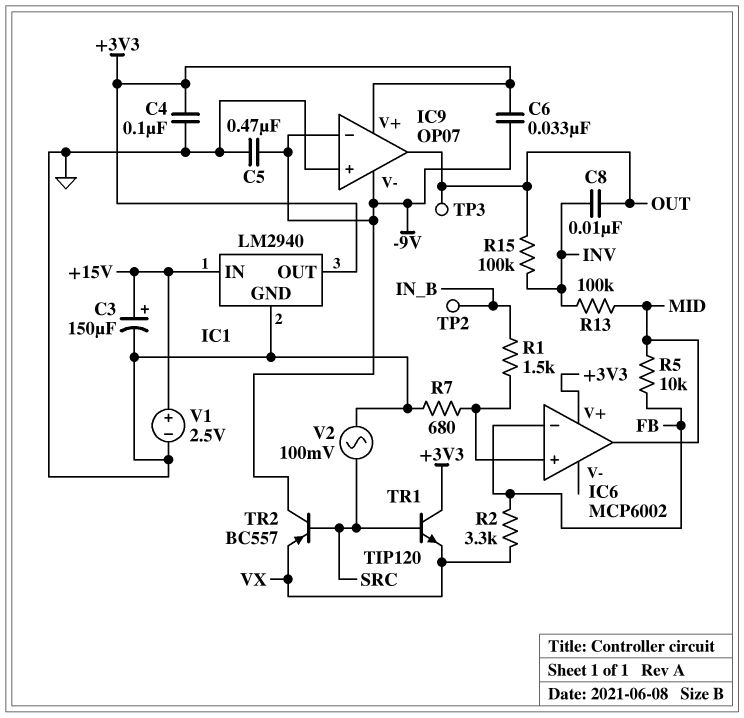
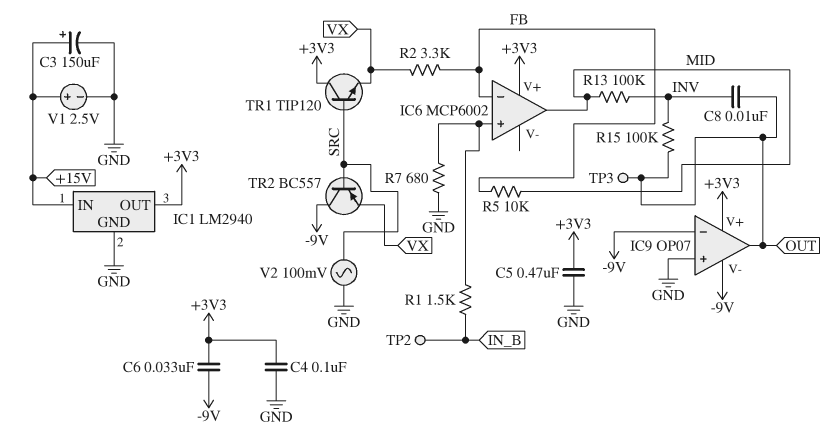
C5: 470nF (-9V, GND) -> 470nF (+3V3, GND)

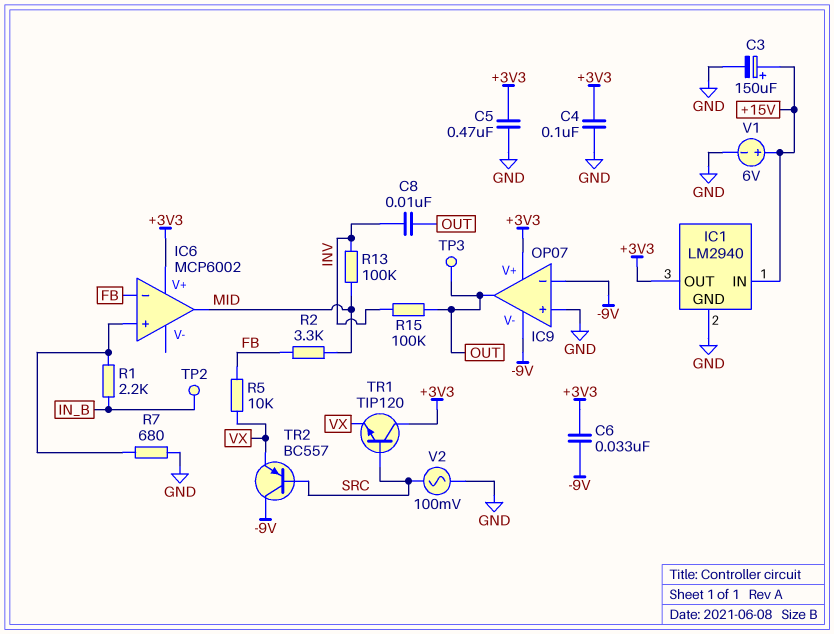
R1: 1.5k (IC6/in+, IN_B) -> 2.2k (IC6/in+, IN_B)
R2: 3.3k (FB, VX) -> 3.3k (FB, MID)
R5: 10k (FB, MID) -> 10k (FB, VX)
V1: 2.5V (plus +15V, minus GND) -> 6V (plus +15V, minus GND)

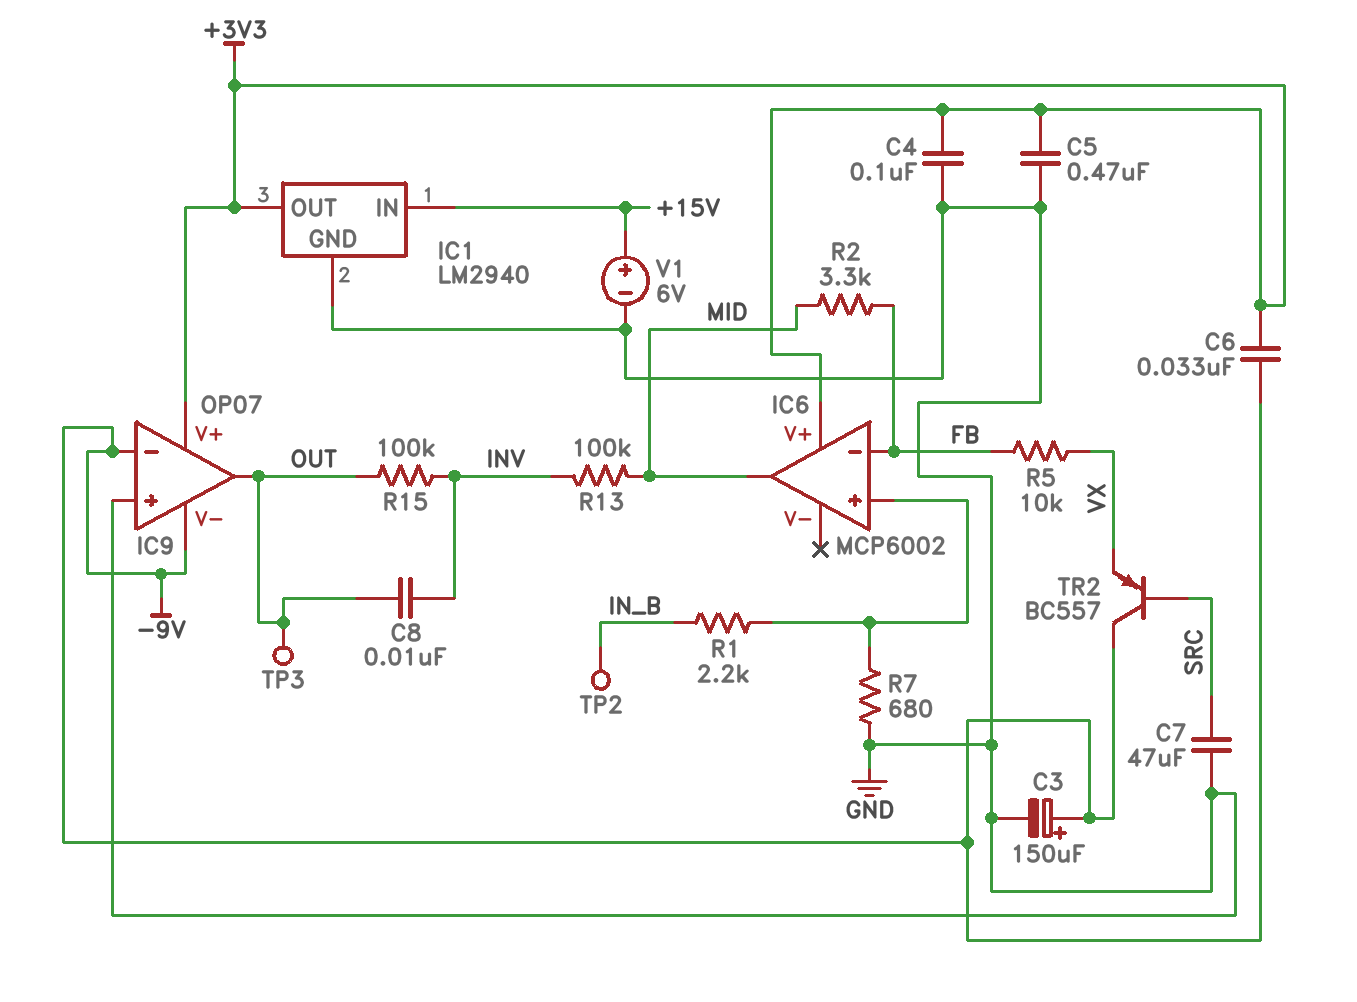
C3: 150uF (plus +15V, minus GND) -> 150uF (plus -9V, minus GND)
C7: none -> 47uF (GND, SRC)
TR1: NPN TIP120 (B SRC, C +3V3, E VX) -> none
V2: AC 100mV (GND, SRC) -> none

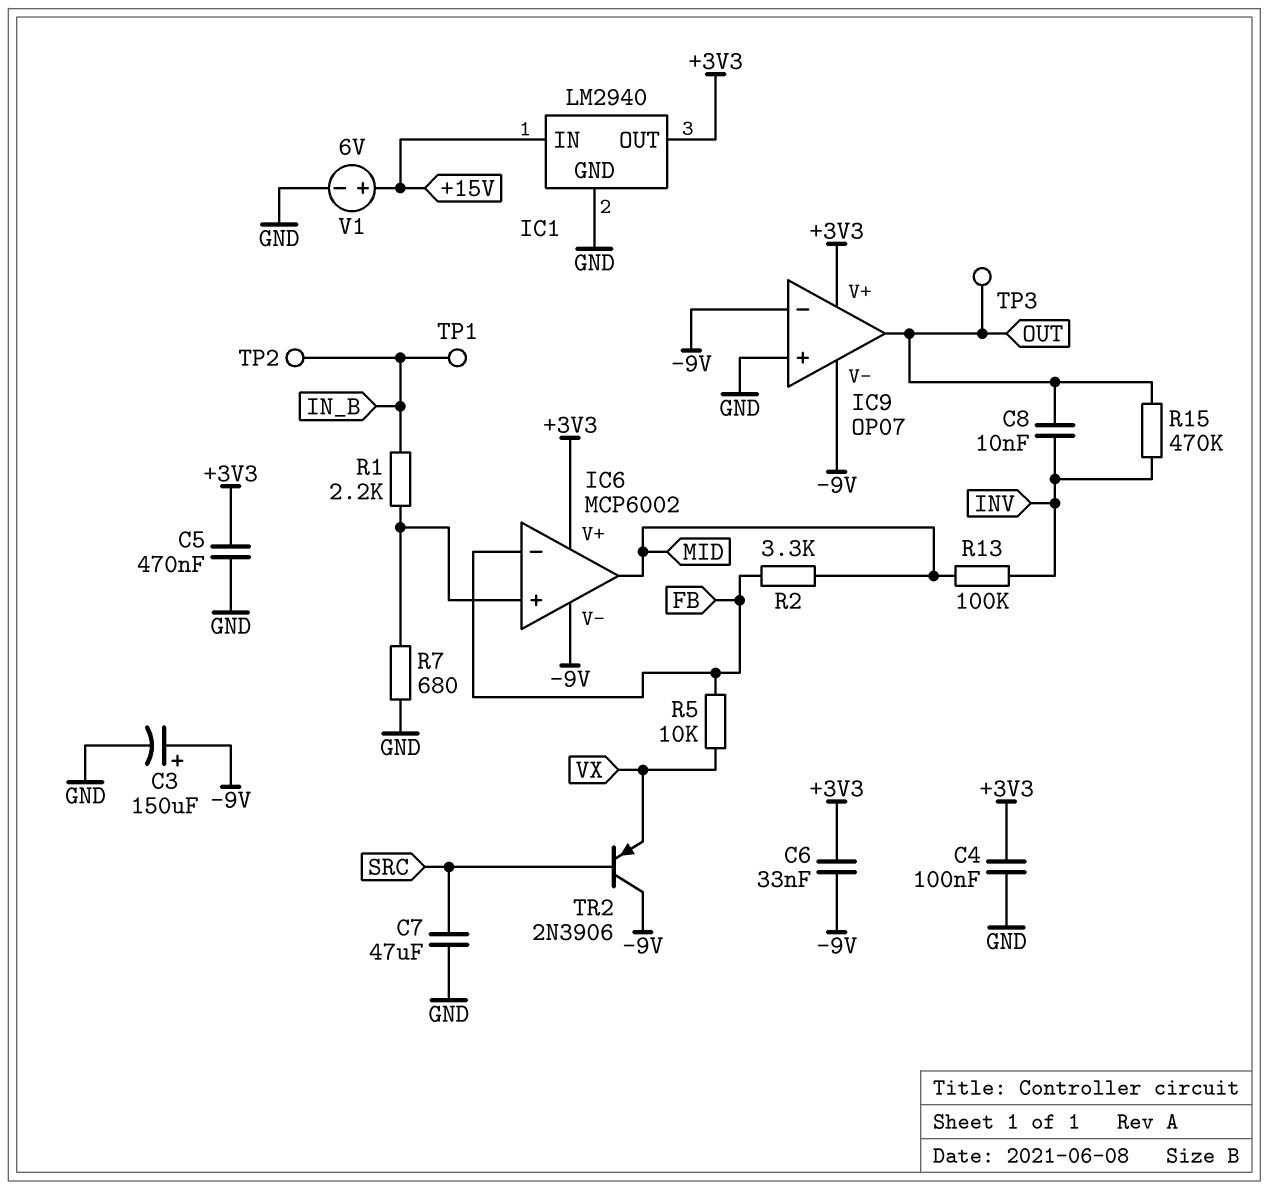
IC6 pin V-: none -> -9V
R15: 100k (INV, OUT) -> 470k (INV, OUT)
TP1: none -> test point (IN_B)
TR2: PNP BC557 (B SRC, C -9V, E VX) -> PNP 2N3906 (B SRC, C -9V, E VX)

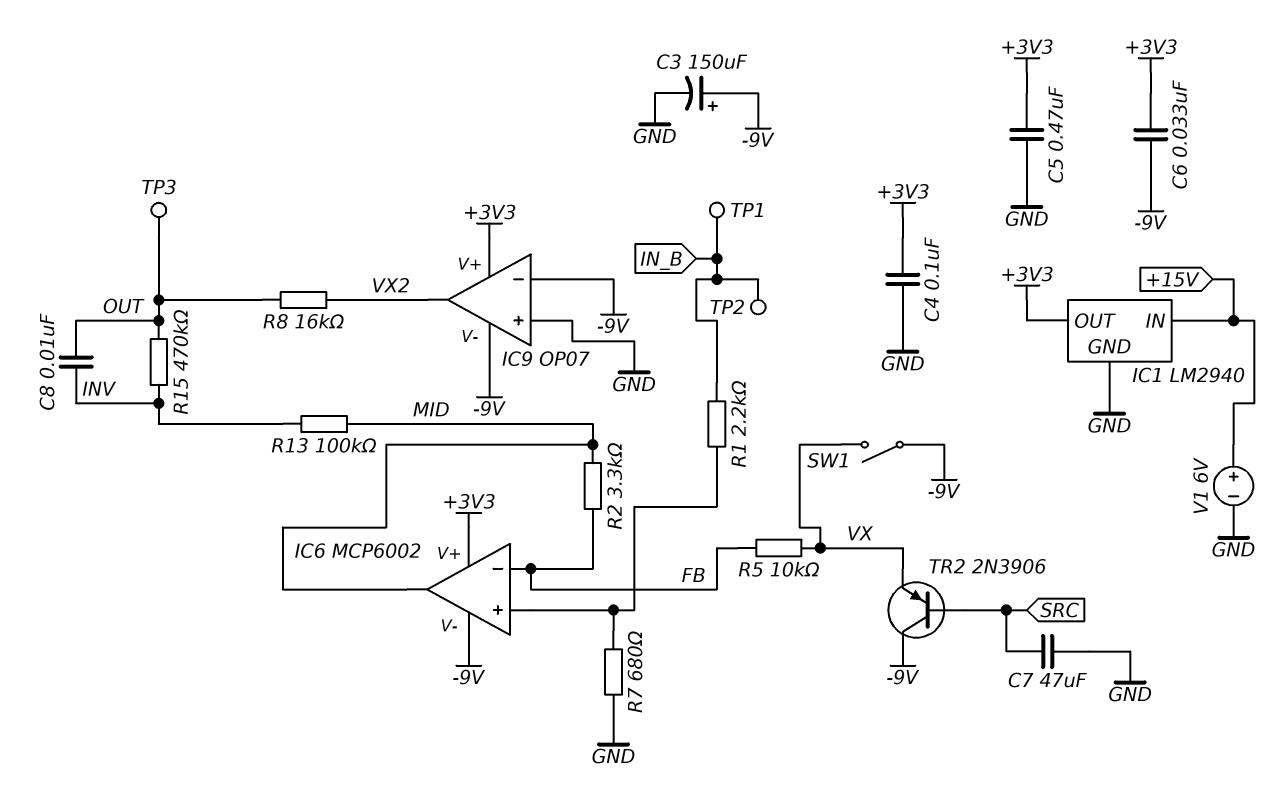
IC9 pin out: OUT -> VX2
R8: none -> 16k (OUT, VX2)
SW1: none -> switch (-9V, VX)

